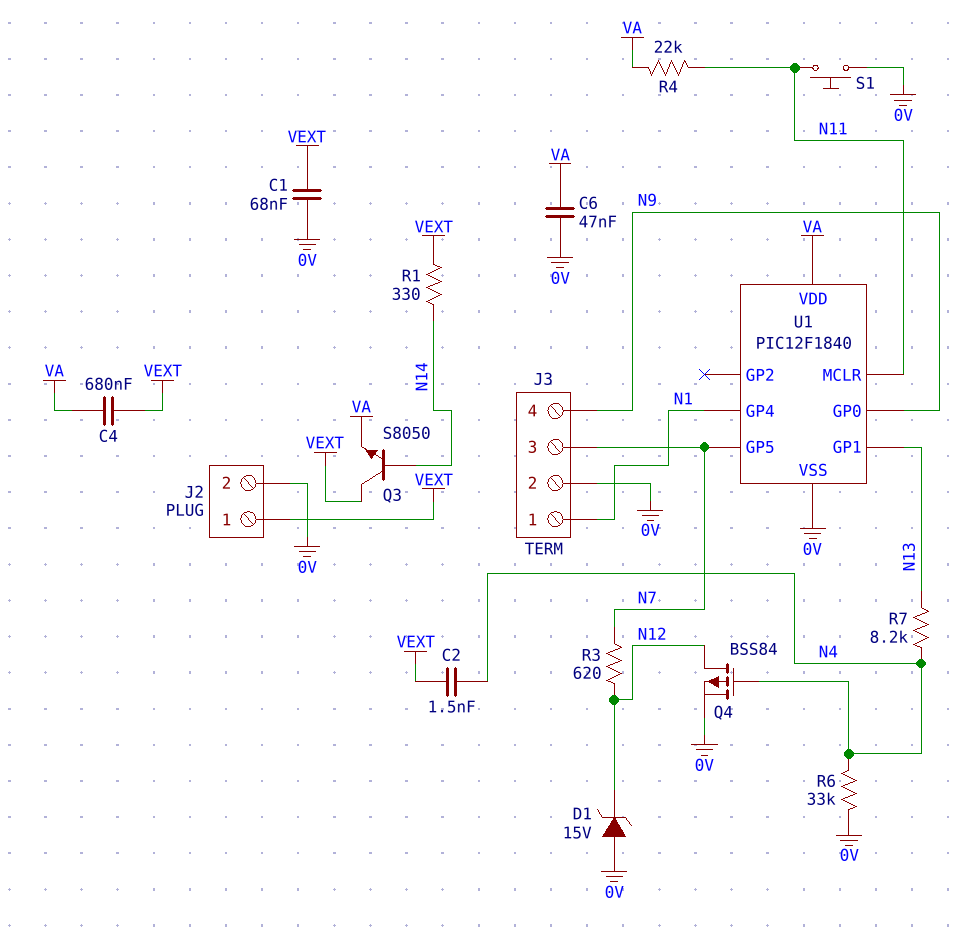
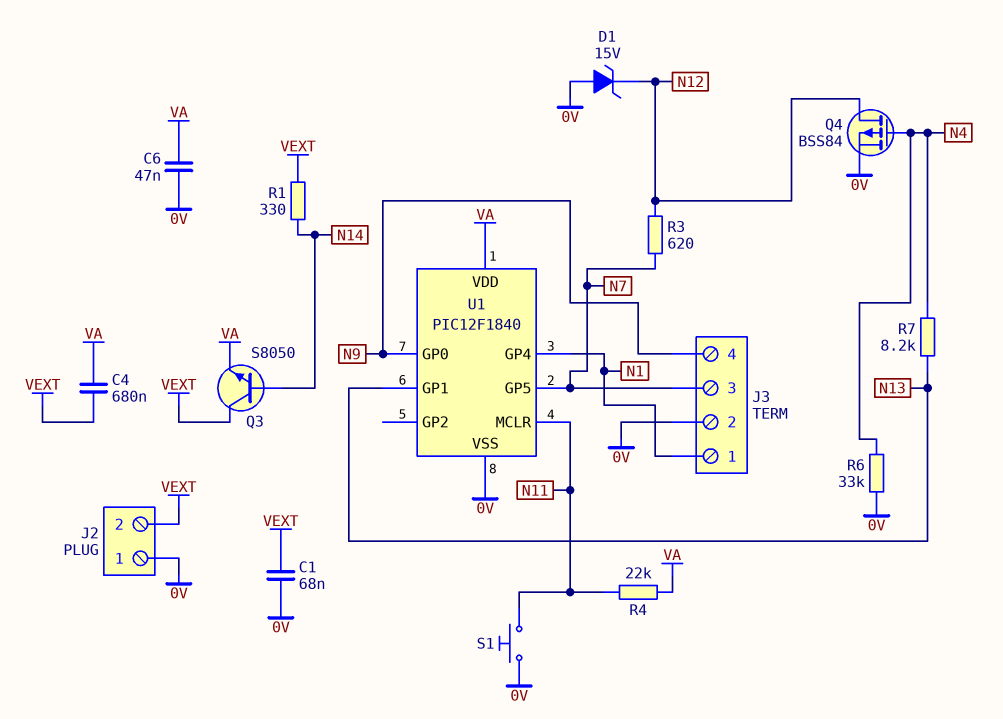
C2: 1.5nF (N4, VEXT) -> none
J2 pin 1: VEXT -> 0V
J2 pin 2: 0V -> VEXT

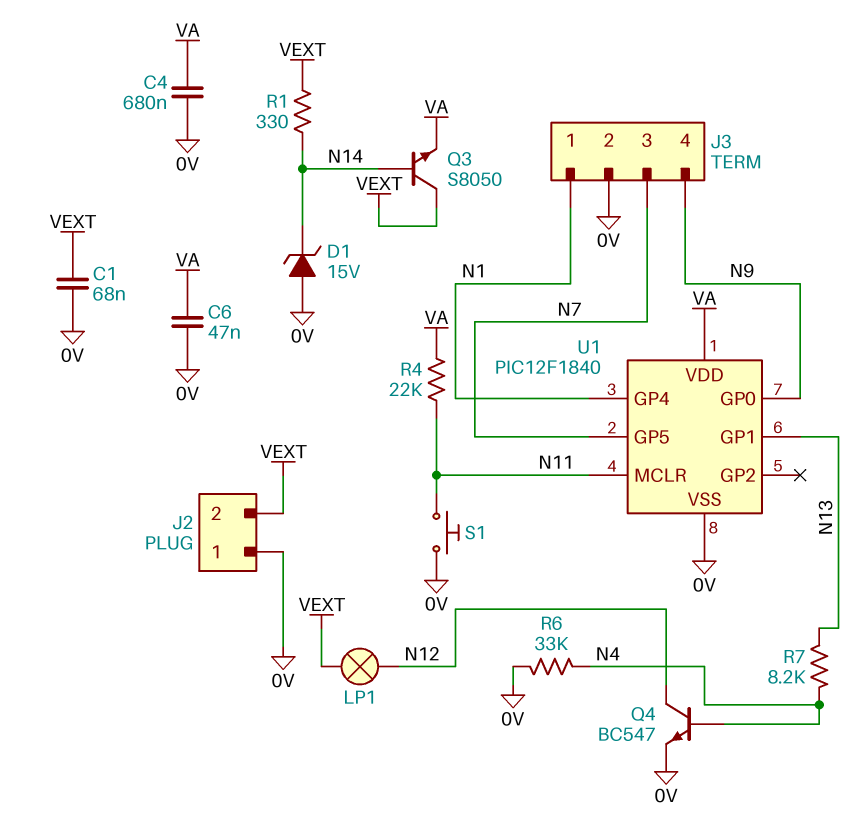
C4: 680nF (VA, VEXT) -> 680nF (0V, VA)
D1: zener 15V (A 0V, K N12) -> zener 15V (A 0V, K N14)
LP1: none -> lamp (N12, VEXT)
Q4: PMOS BSS84 (G N4, D N12, S 0V) -> NPN BC547 (B N4, C N12, E 0V)
R3: 620 (N7, N12) -> none

